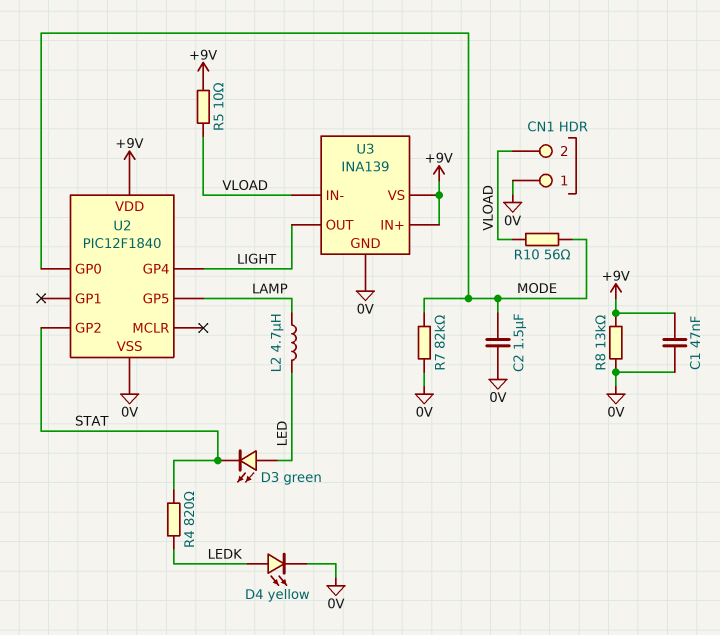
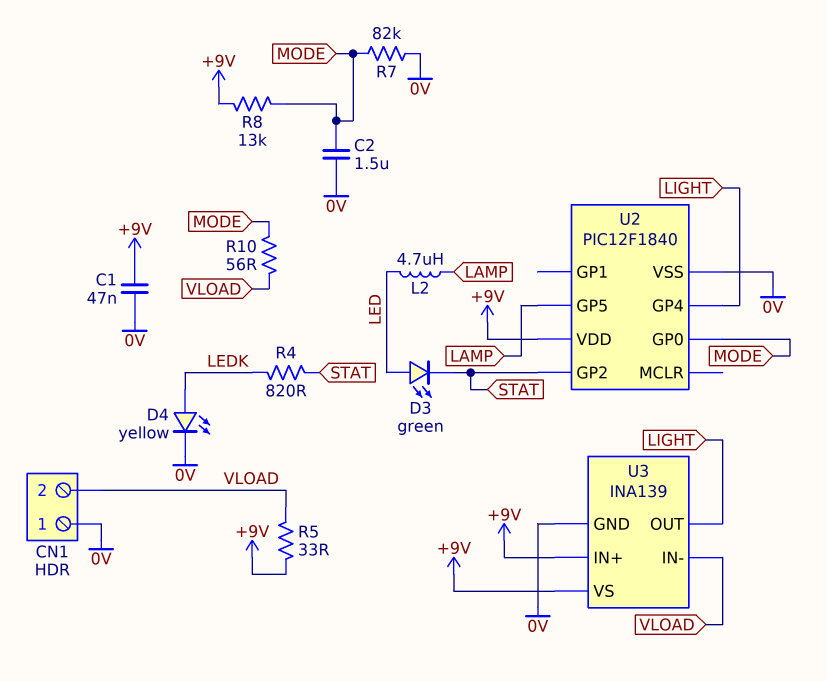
R5: 10 (+9V, VLOAD) -> 33 (+9V, VLOAD)
R8: 13k (+9V, 0V) -> 13k (+9V, MODE)

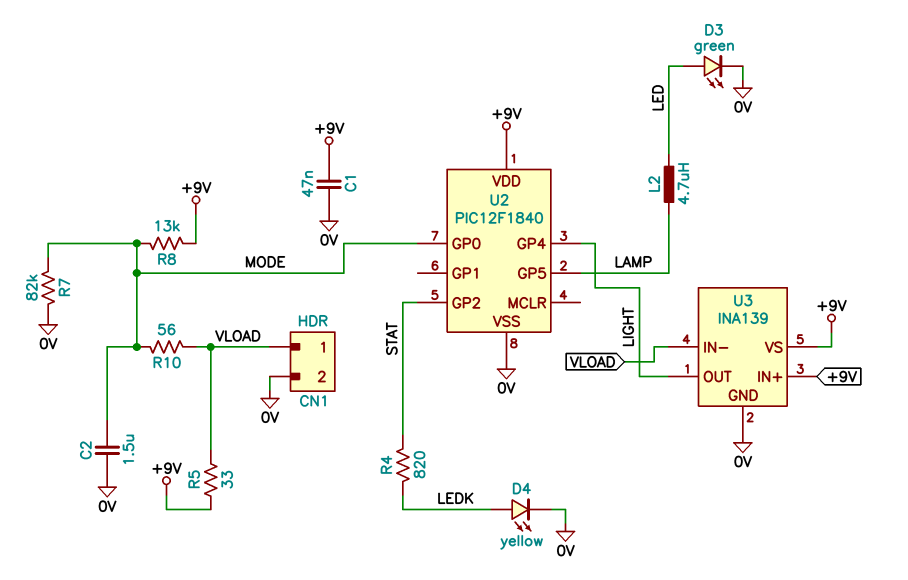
CN1 pin 1: 0V -> VLOAD
CN1 pin 2: VLOAD -> 0V
D3: LED green (A LED, K STAT) -> LED green (A LED, K 0V)

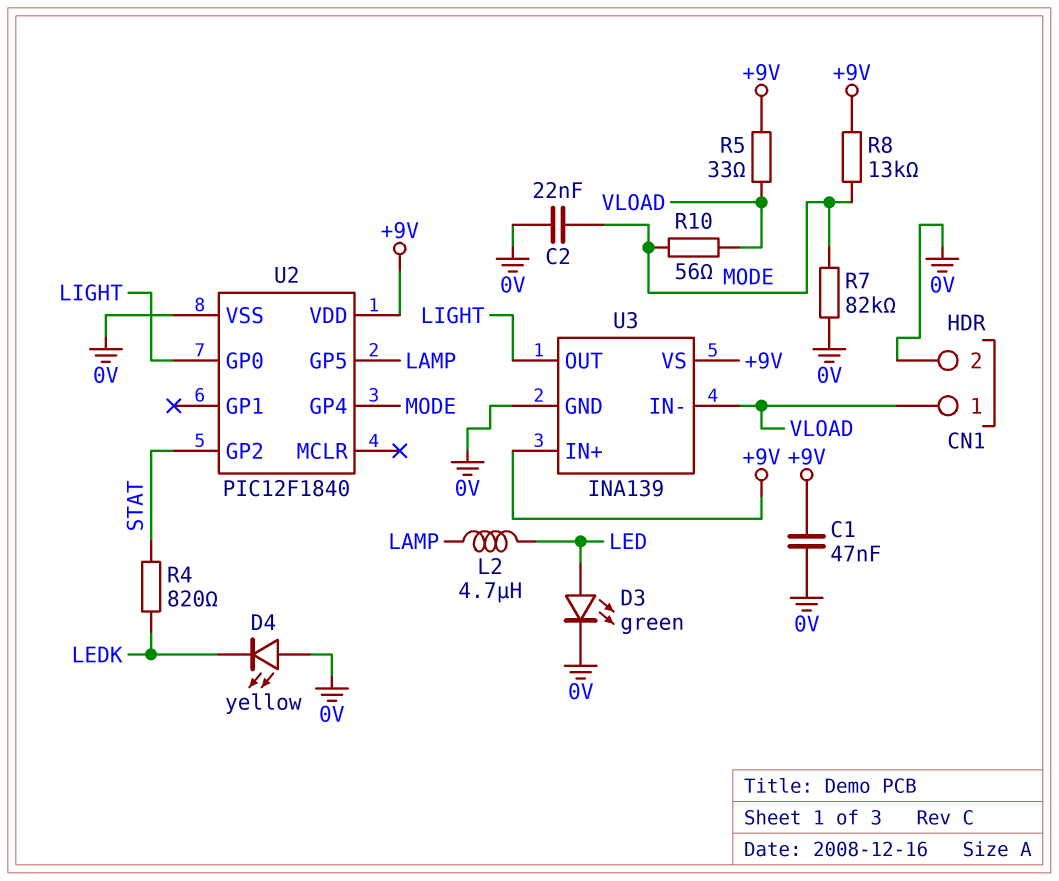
C2: 1.5uF (0V, MODE) -> 22nF (0V, MODE)
D4: LED yellow (A LEDK, K 0V) -> LED yellow (A 0V, K LEDK)
U2 pin GP0: MODE -> LIGHT
U2 pin GP4: LIGHT -> MODE

